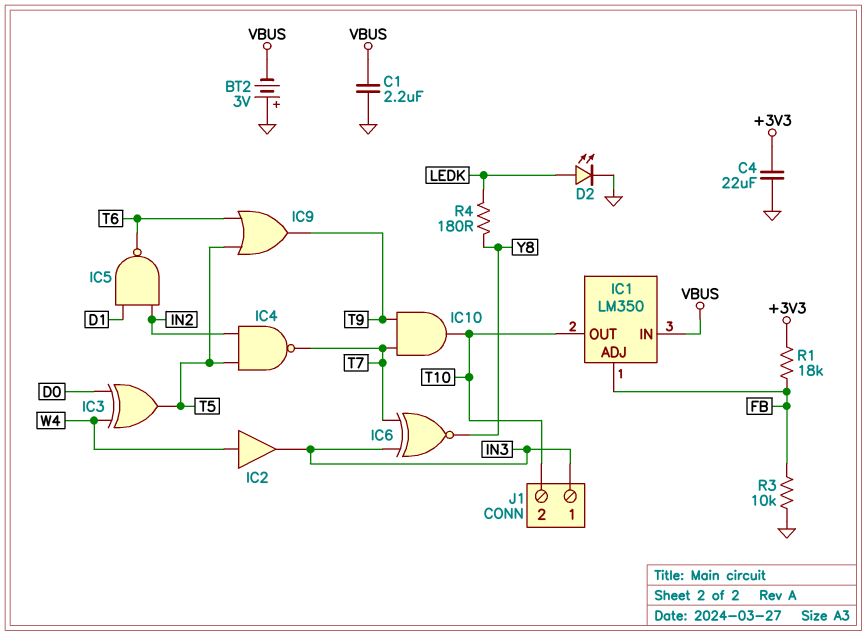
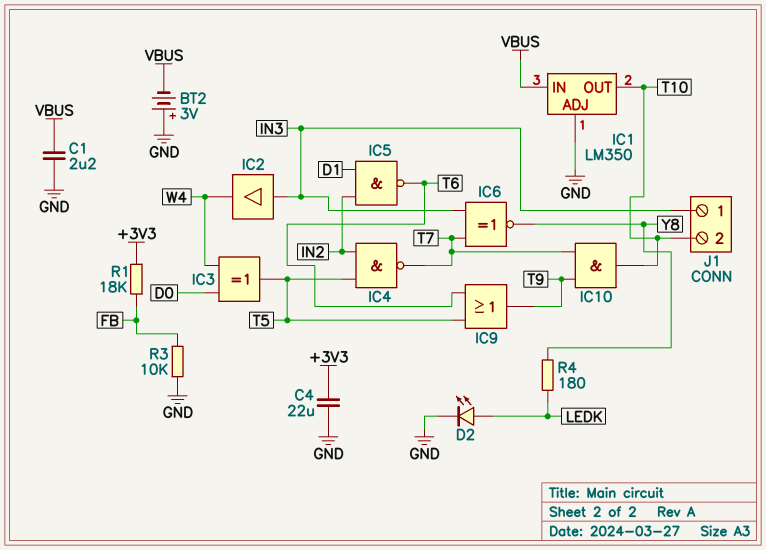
IC1 pin ADJ: FB -> GND
IC2: buffer (in W4, out IN3) -> buffer (in IN3, out W4)

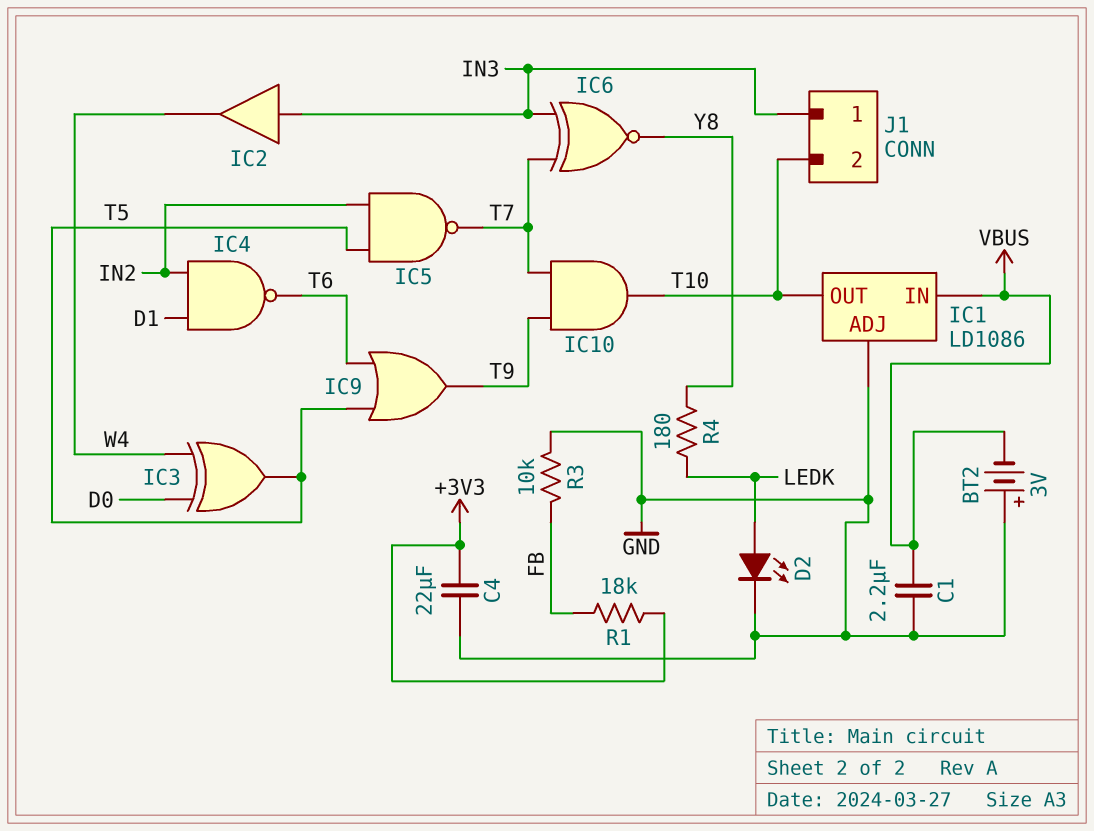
IC1: LM350 -> LD1086
IC4: NAND (in IN2, in T5, out T7) -> NAND (in D1, in IN2, out T6)
IC5: NAND (in D1, in IN2, out T6) -> NAND (in IN2, in T5, out T7)

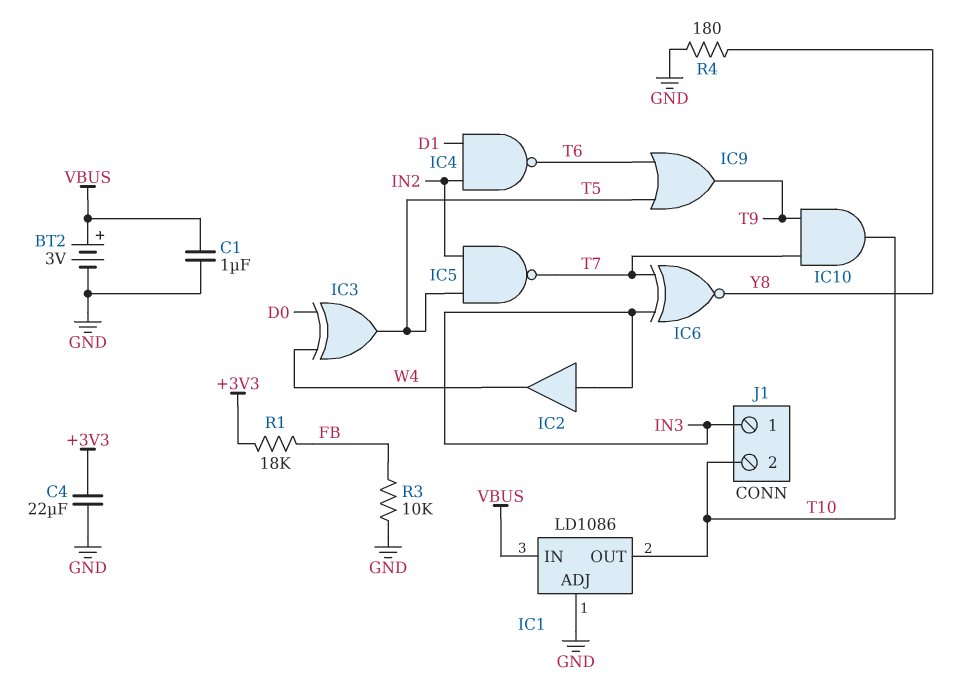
BT2: 3V (plus GND, minus VBUS) -> 3V (plus VBUS, minus GND)
C1: 2.2uF (GND, VBUS) -> 1uF (GND, VBUS)
D2: LED (A LEDK, K GND) -> none
R4: 180 (LEDK, Y8) -> 180 (GND, Y8)

